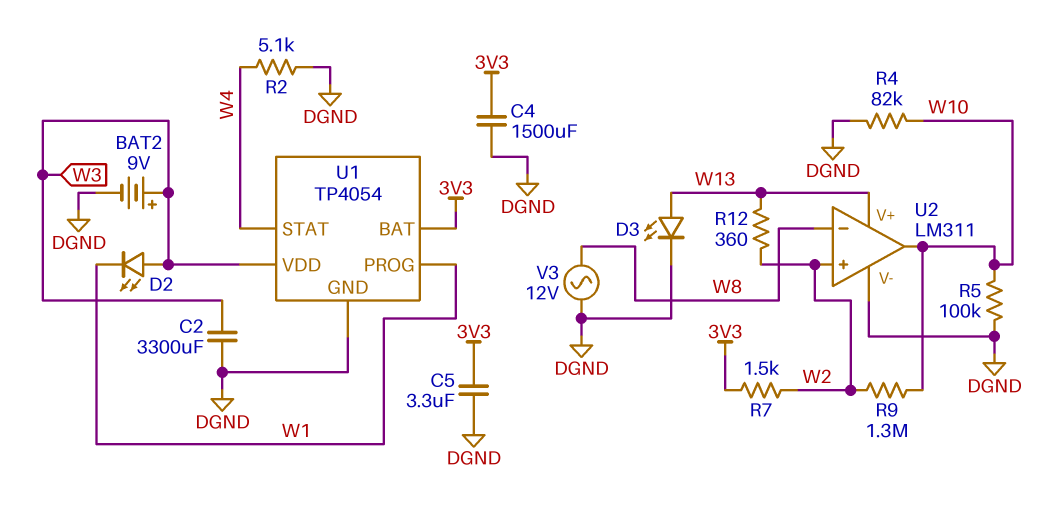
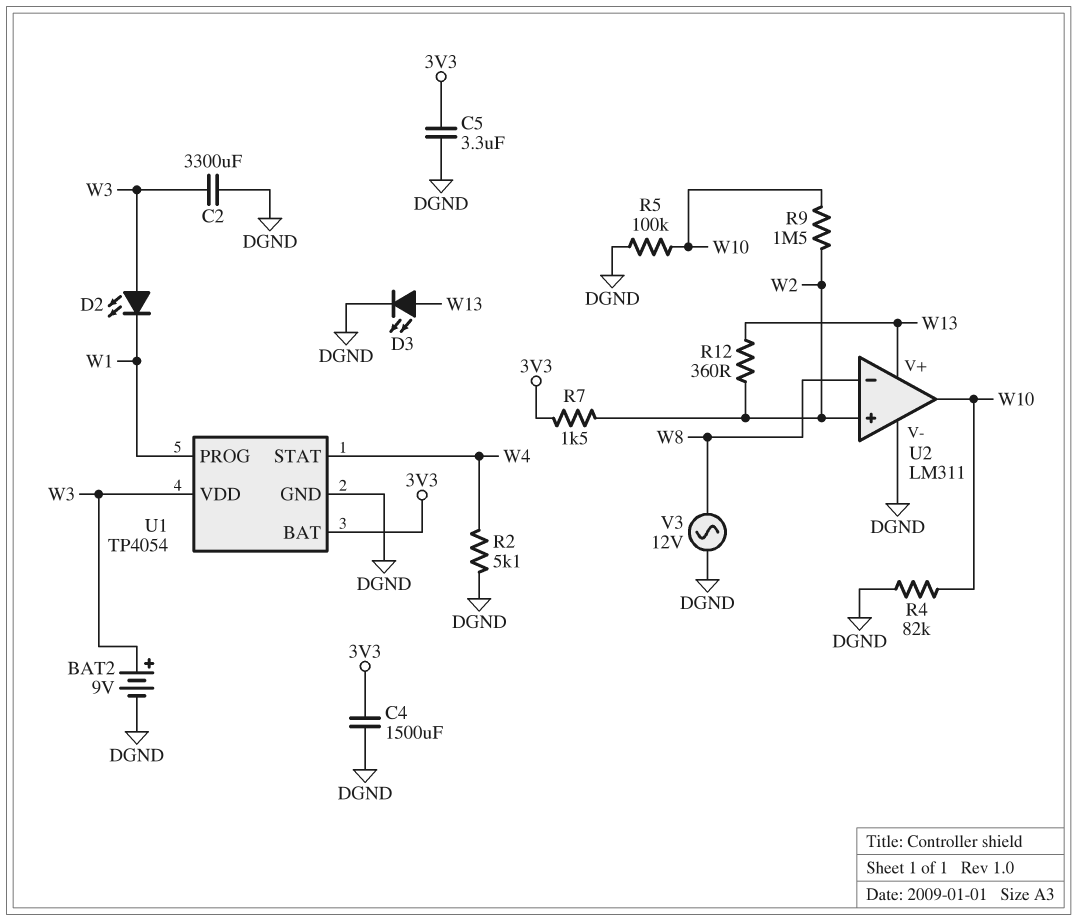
R9: 1.3M (W2, W10) -> 1.5M (W2, W10)

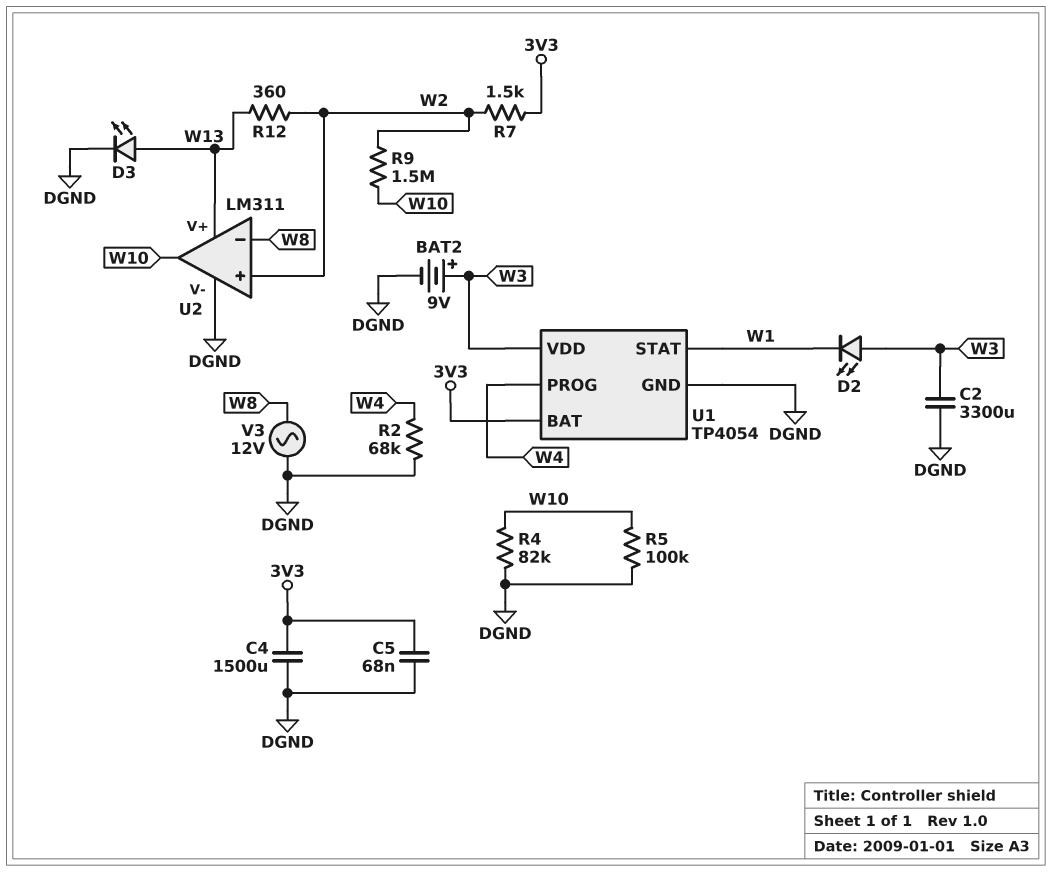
C5: 3.3uF (3V3, DGND) -> 68nF (3V3, DGND)
R2: 5.1k (DGND, W4) -> 68k (DGND, W4)
U1 pin PROG: W1 -> W4
U1 pin STAT: W4 -> W1

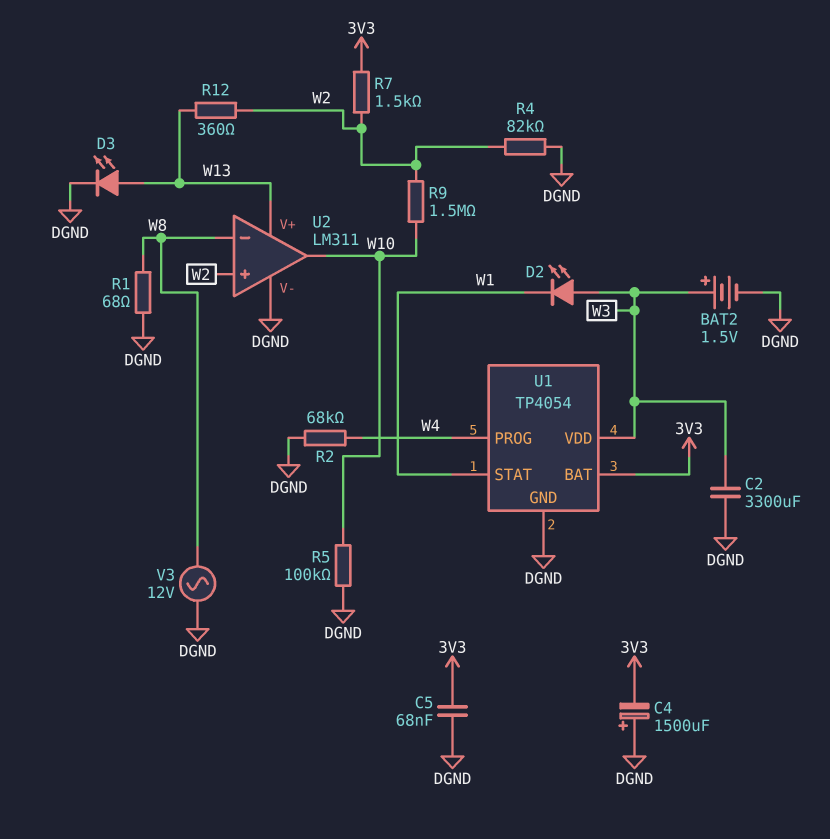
BAT2: 9V (plus W3, minus DGND) -> 1.5V (plus W3, minus DGND)
C4: 1500uF (3V3, DGND) -> 1500uF (plus DGND, minus 3V3)
R1: none -> 68 (DGND, W8)
R4: 82k (DGND, W10) -> 82k (DGND, W2)

